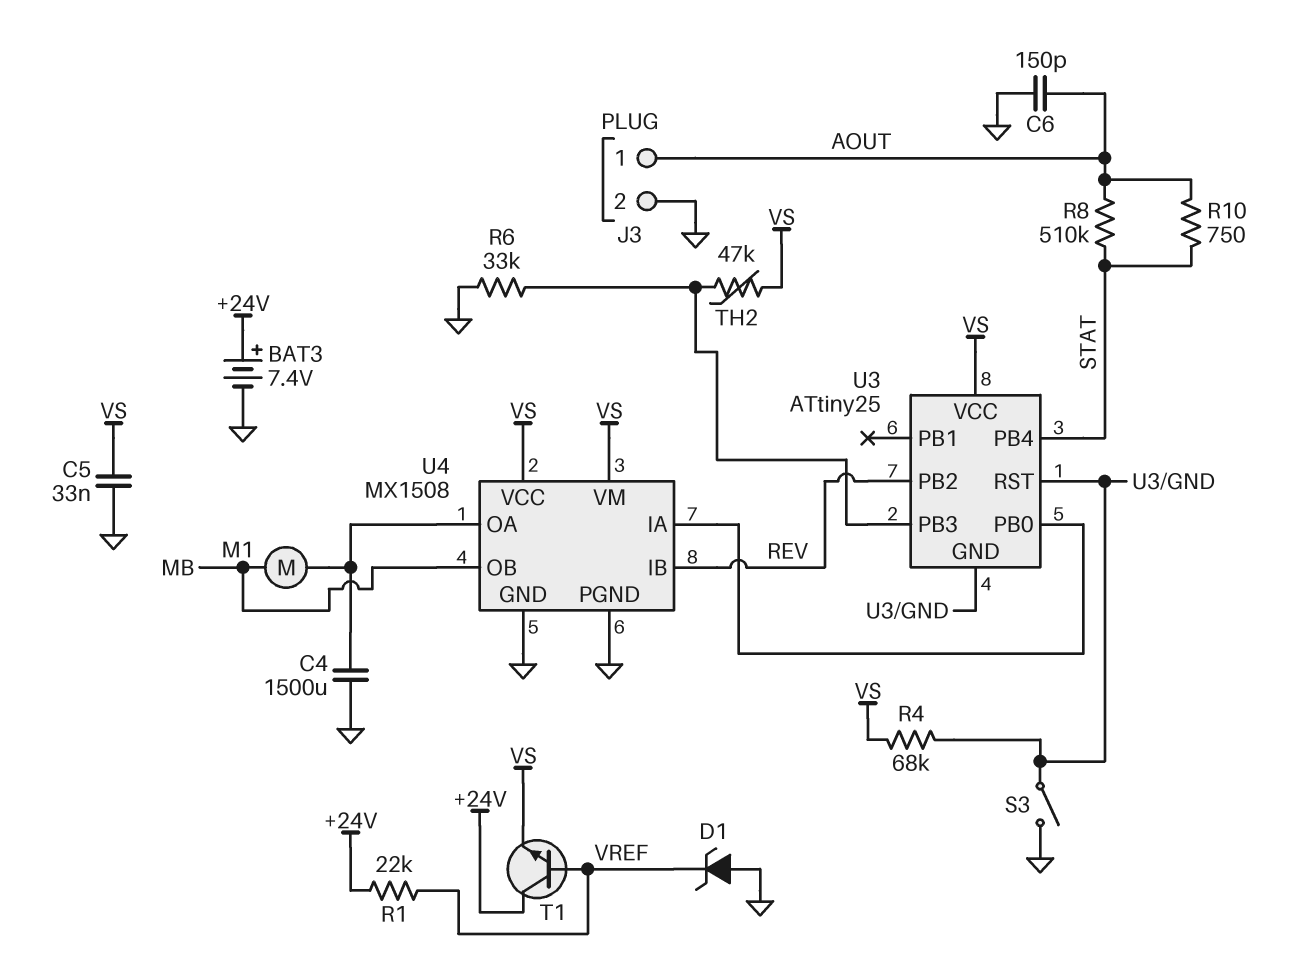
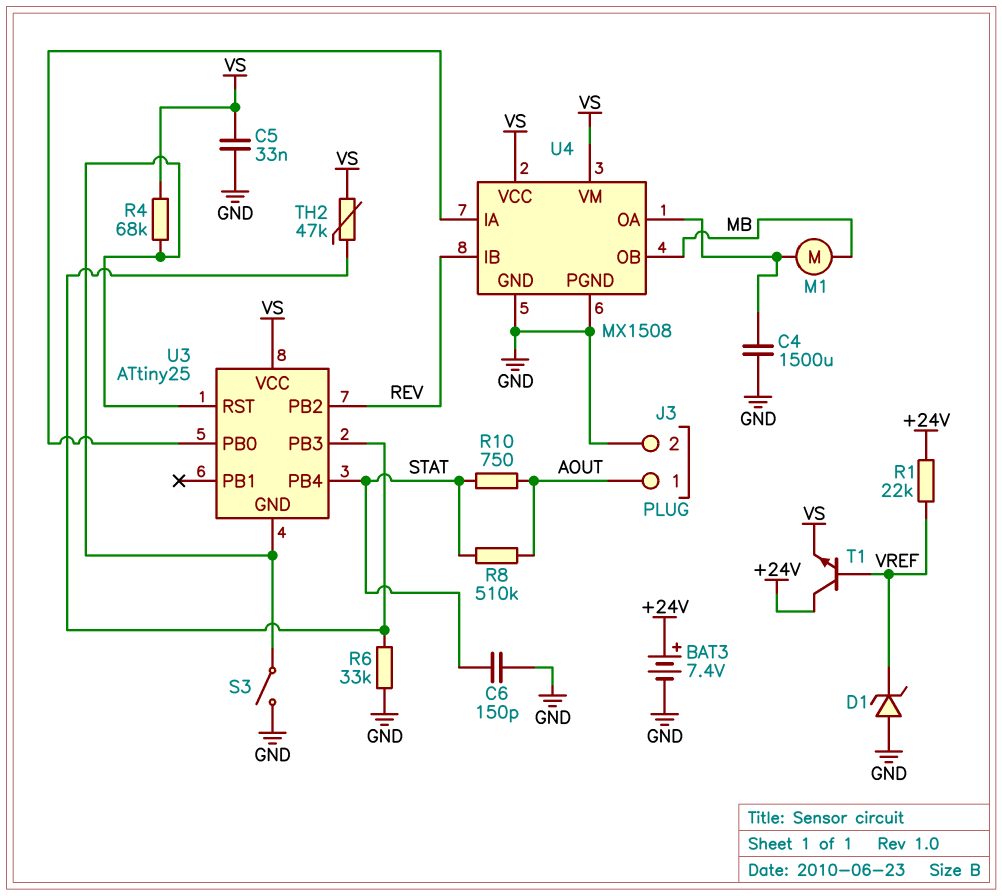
C6: 150pF (AOUT, GND) -> 150pF (GND, STAT)

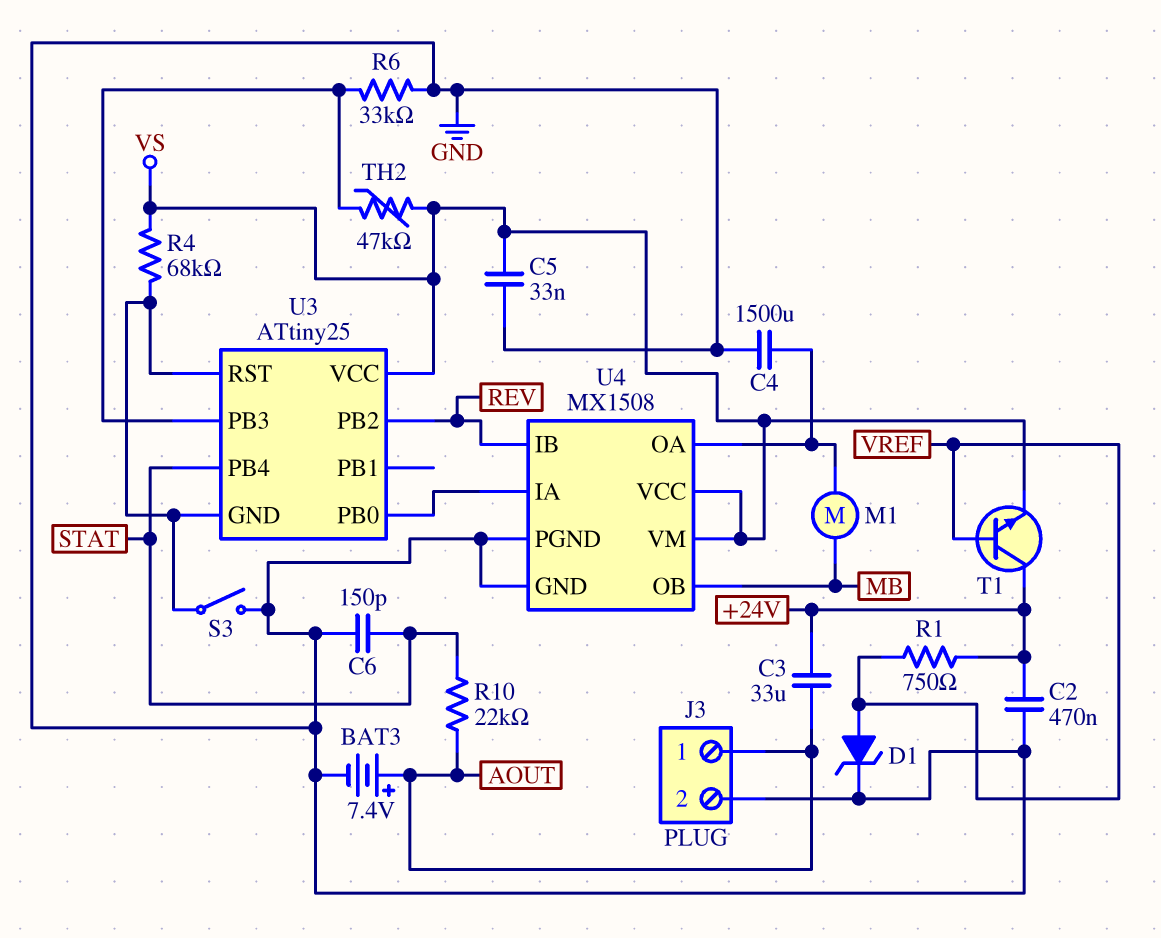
BAT3: 7.4V (plus +24V, minus GND) -> 7.4V (plus AOUT, minus GND)
C2: none -> 470nF (+24V, GND)
C3: none -> 33uF (+24V, AOUT)
D1: zener (A GND, K VREF) -> zener (A VREF, K GND)
R1: 22k (+24V, VREF) -> 750 (+24V, VREF)
R8: 510k (AOUT, STAT) -> none
R10: 750 (AOUT, STAT) -> 22k (AOUT, STAT)

